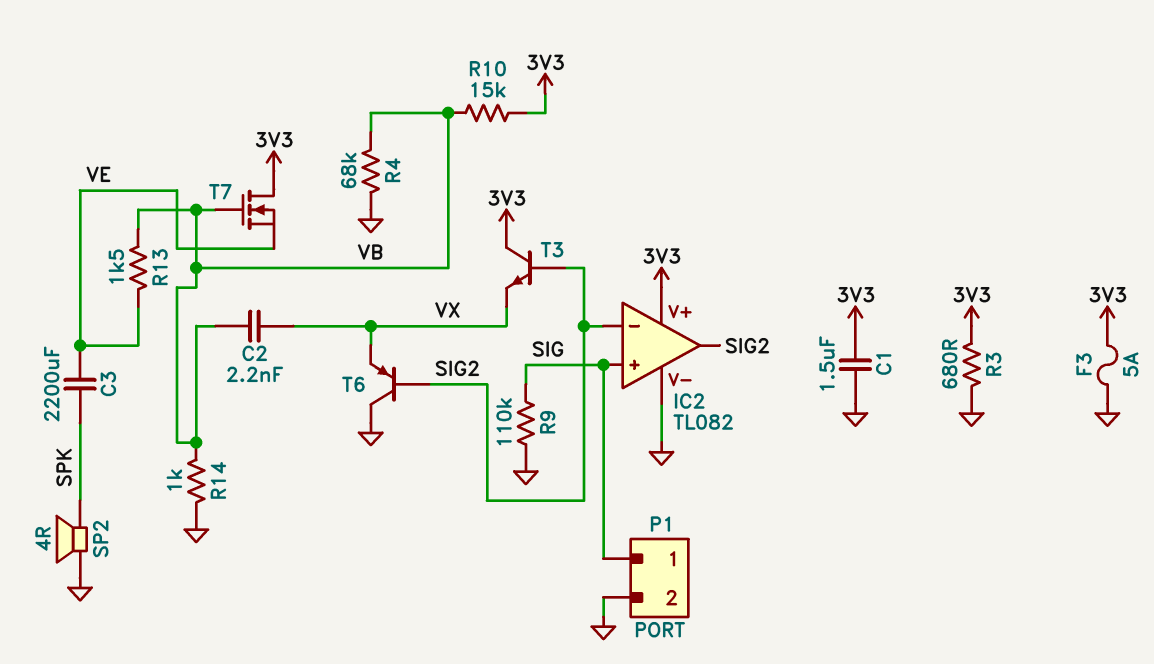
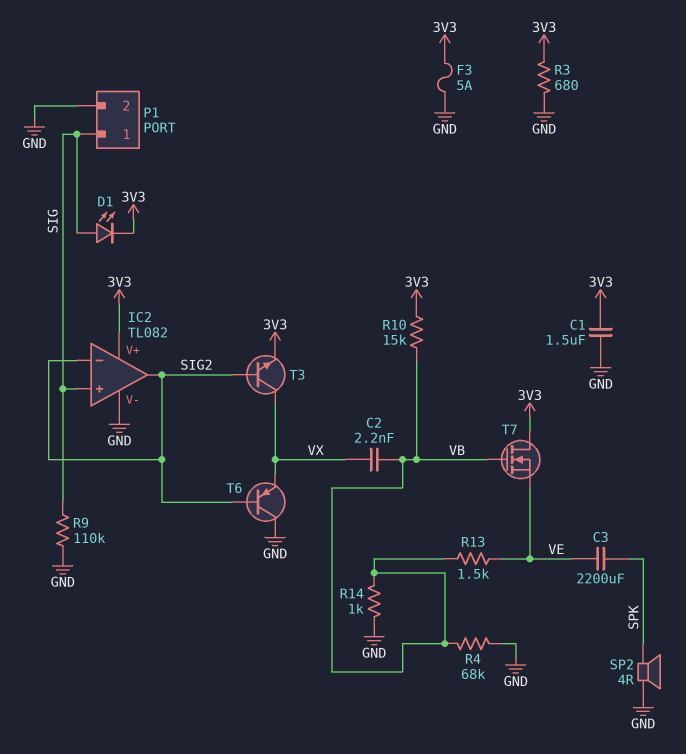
D1: none -> LED (A SIG, K 3V3)
T3: NPN (B SIG2, C 3V3, E VX) -> NPN (B SIG2, C VX, E 3V3)

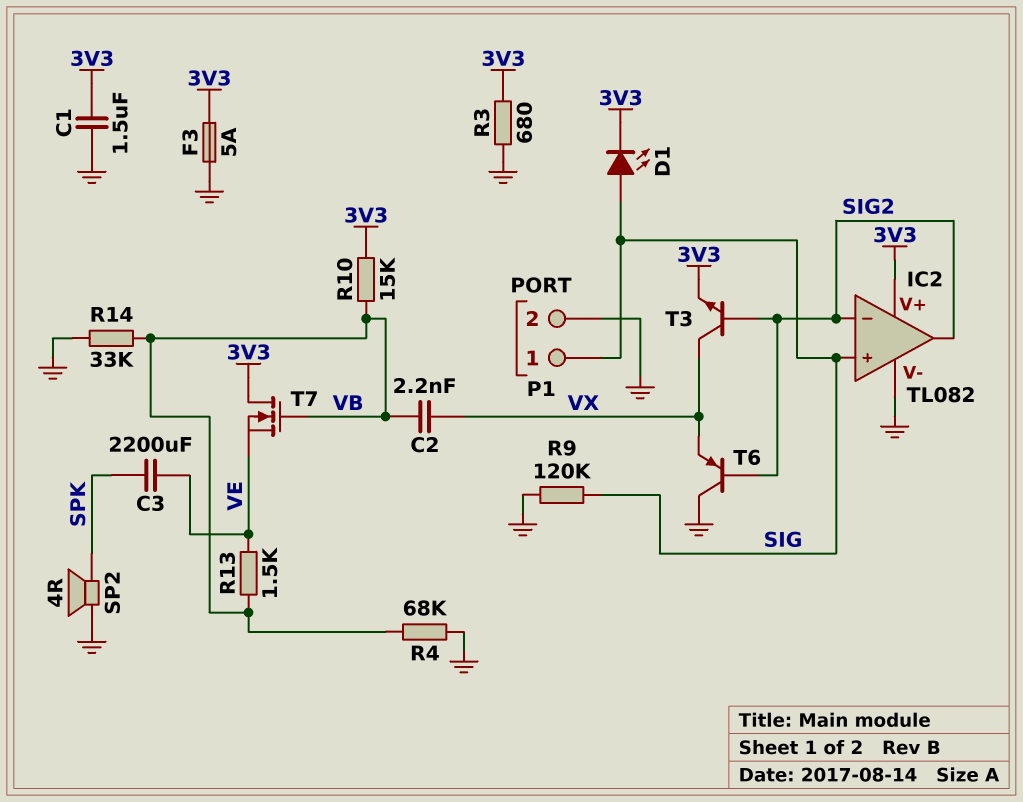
R9: 110k (GND, SIG) -> 120k (GND, SIG)
R14: 1k (GND, VB) -> 33k (GND, VB)

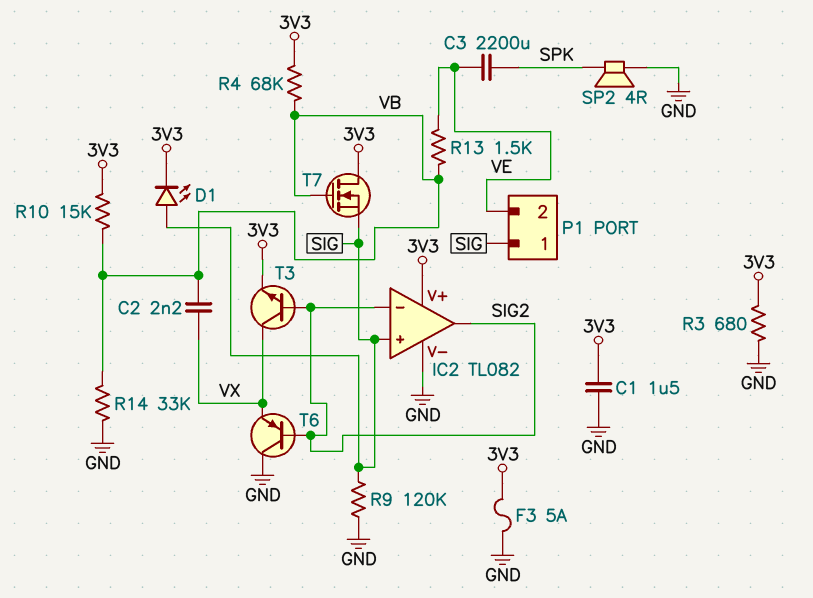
P1 pin 2: GND -> VE
R4: 68k (GND, VB) -> 68k (3V3, VB)
T7: NMOS (G VB, D 3V3, S VE) -> NMOS (G VB, D 3V3, S SIG)

